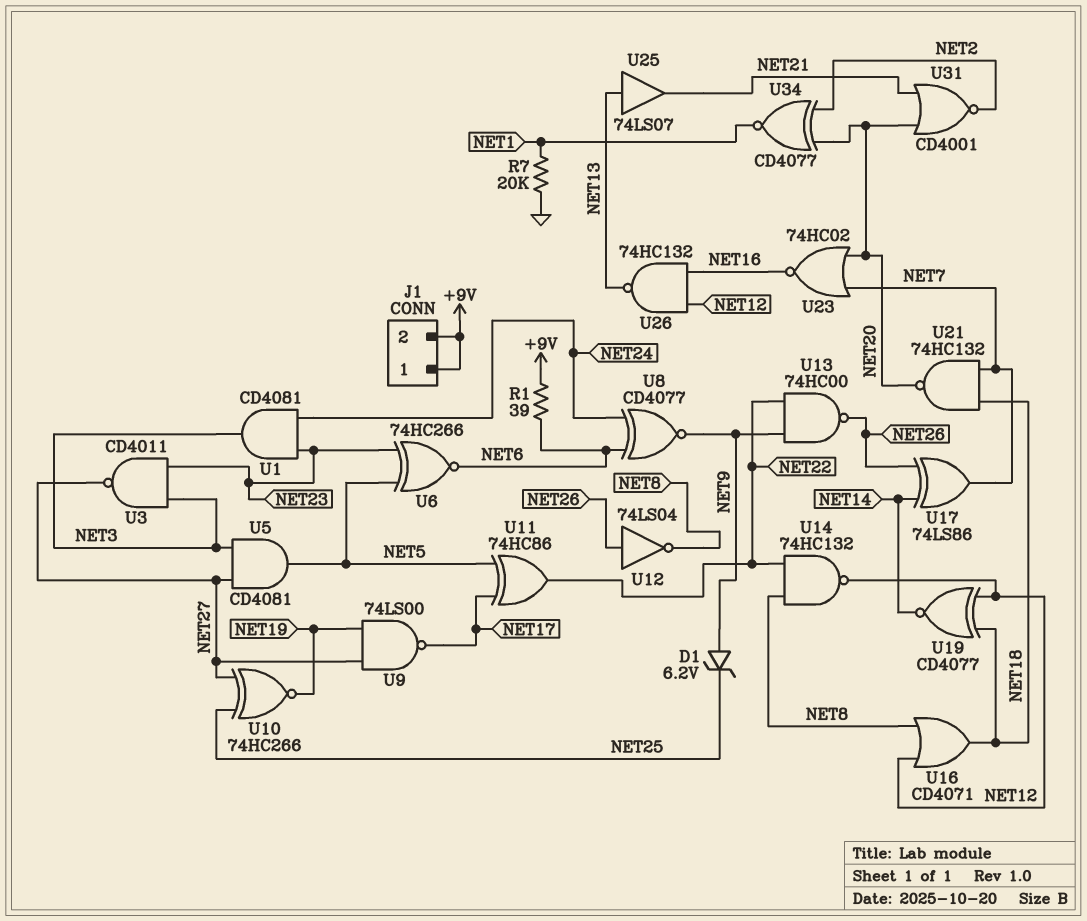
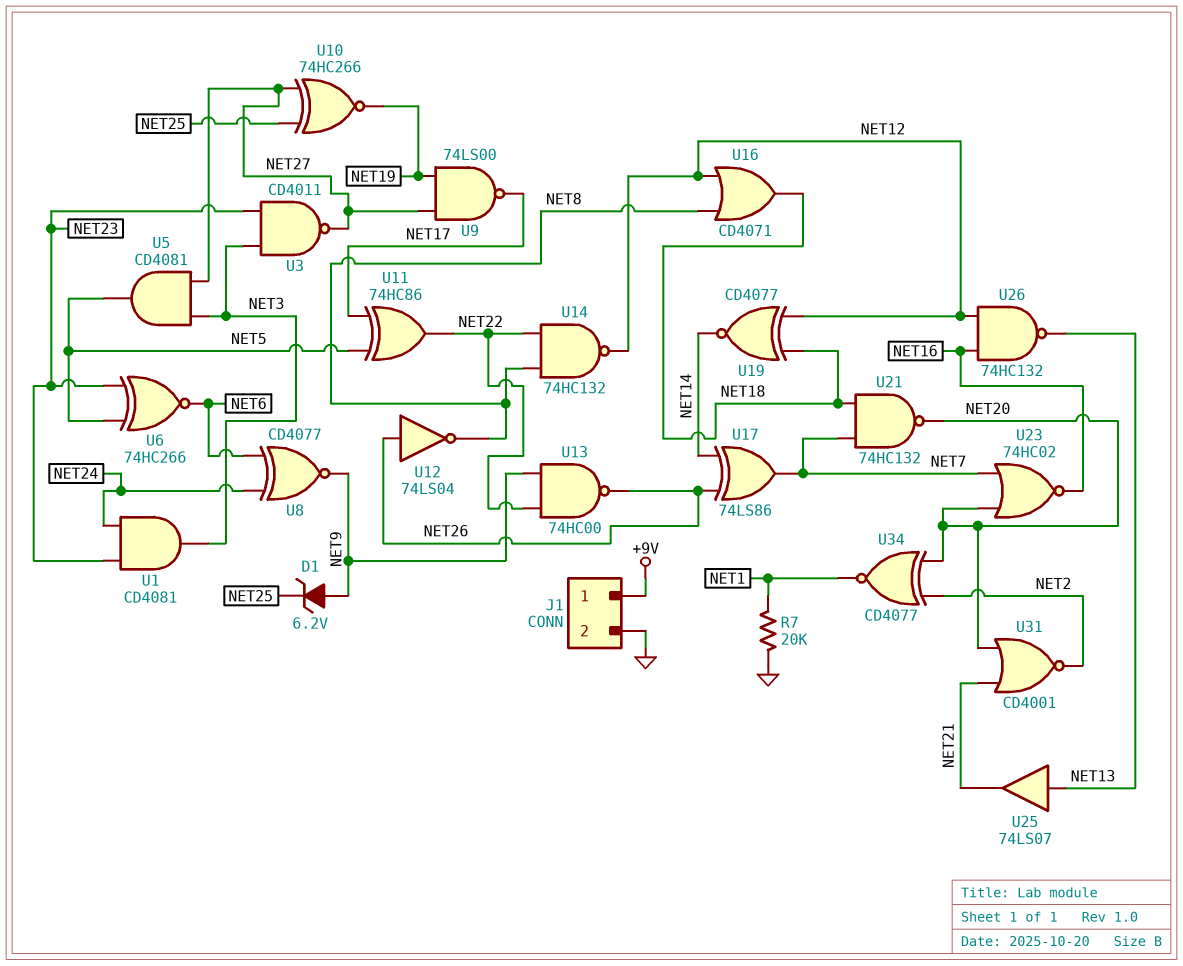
J1 pin 2: +9V -> GND
R1: 39 (+9V, NET6) -> none

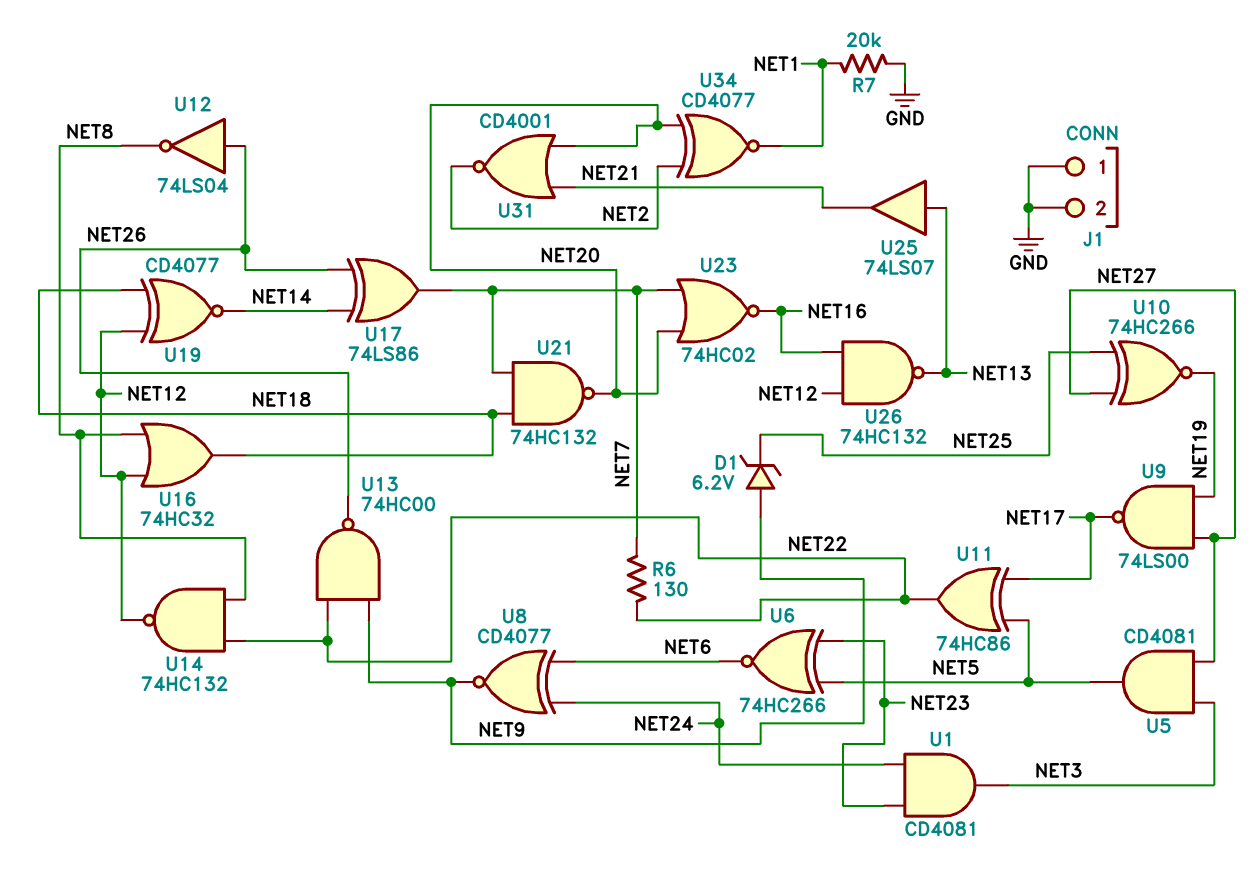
J1 pin 1: +9V -> GND
R6: none -> 130 (NET7, NET22)
U3: NAND CD4011 (in NET3, in NET23, out NET27) -> none
U16: OR CD4071 (in NET8, in NET12, out NET18) -> OR 74HC32 (in NET8, in NET12, out NET18)

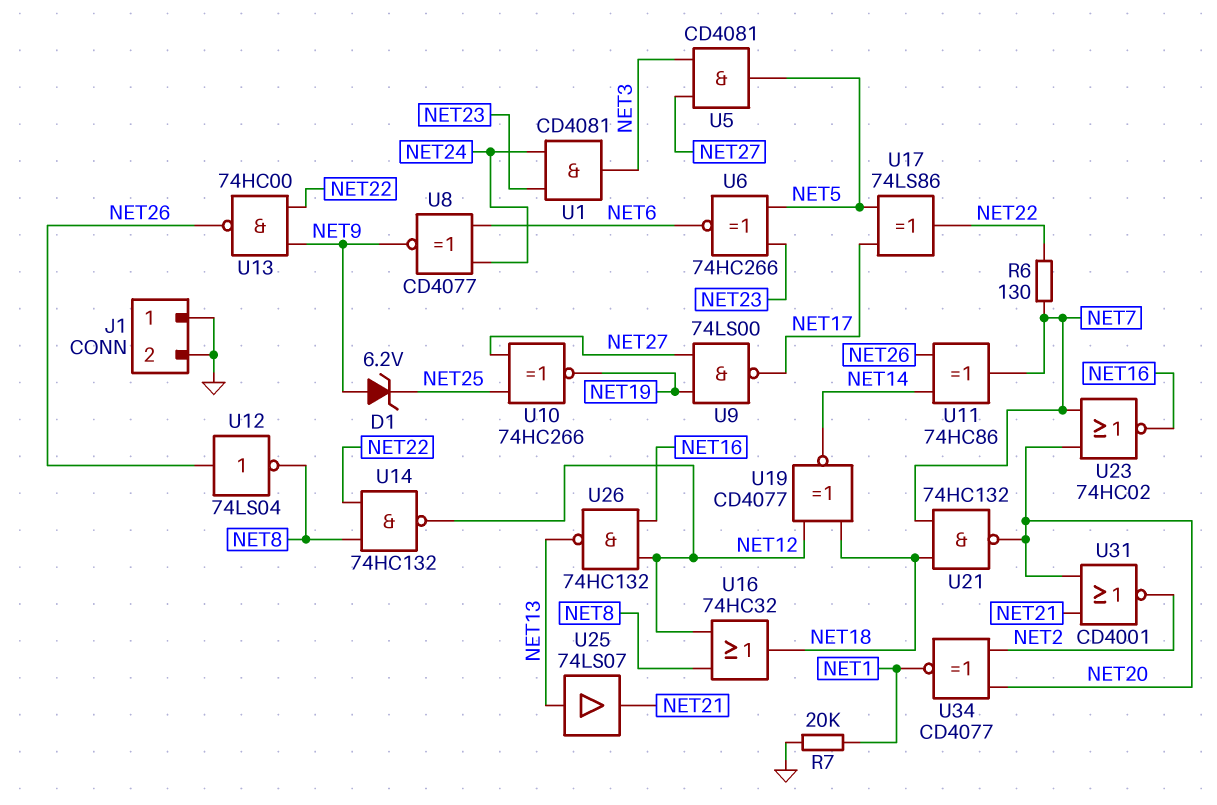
U11: XOR 74HC86 (in NET5, in NET17, out NET22) -> XOR 74HC86 (in NET14, in NET26, out NET7)
U17: XOR 74LS86 (in NET14, in NET26, out NET7) -> XOR 74LS86 (in NET5, in NET17, out NET22)

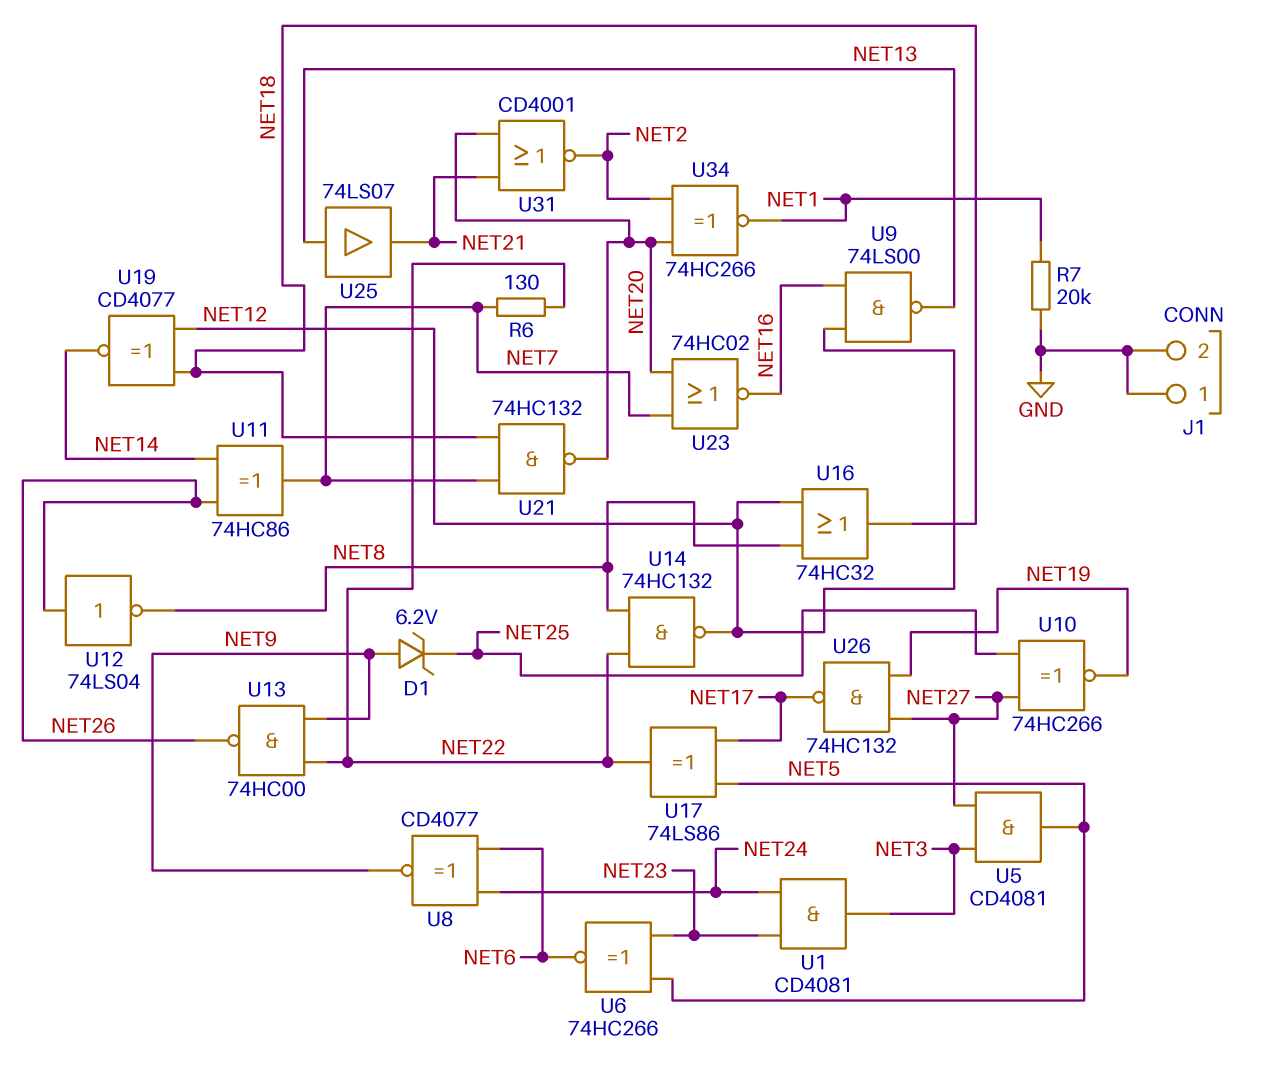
U9: NAND 74LS00 (in NET19, in NET27, out NET17) -> NAND 74LS00 (in NET12, in NET16, out NET13)
U26: NAND 74HC132 (in NET12, in NET16, out NET13) -> NAND 74HC132 (in NET19, in NET27, out NET17)
U34: XNOR CD4077 (in NET2, in NET20, out NET1) -> XNOR 74HC266 (in NET2, in NET20, out NET1)

